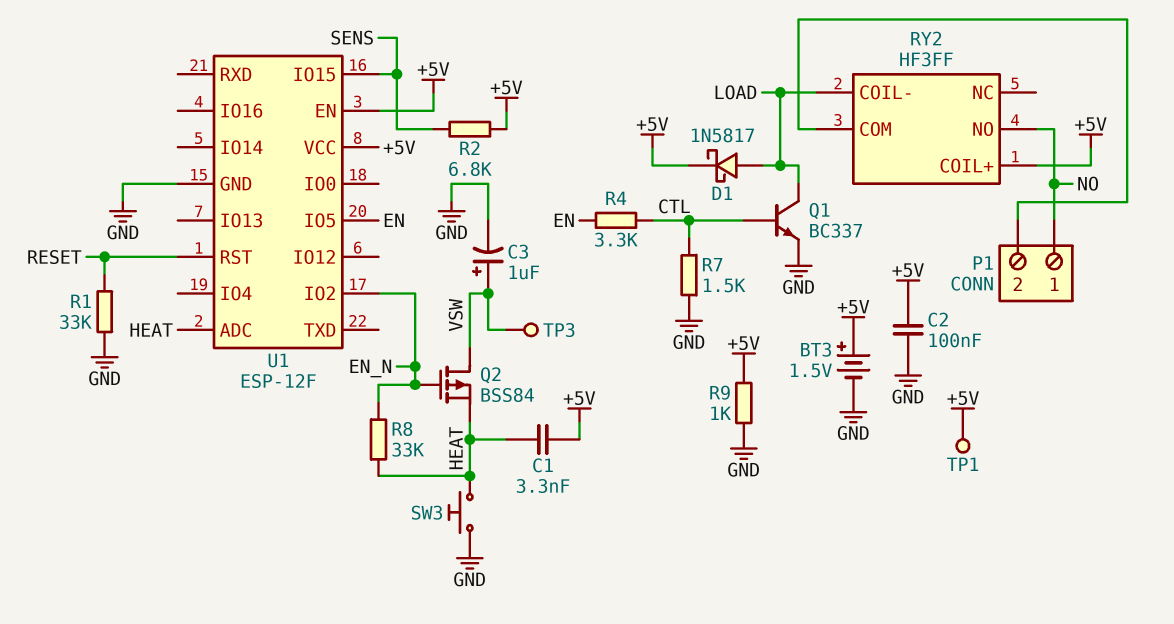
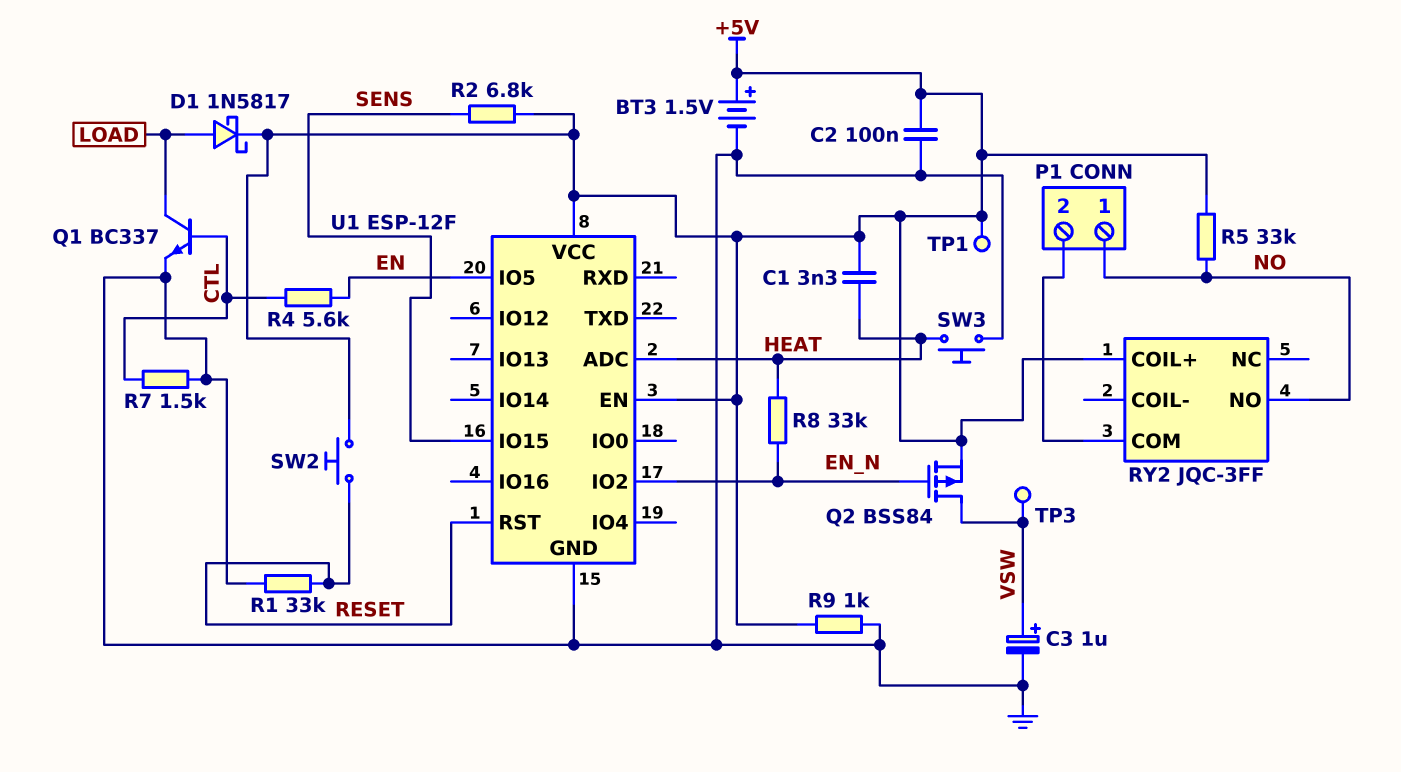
Q2: PMOS BSS84 (G EN_N, D VSW, S HEAT) -> PMOS BSS84 (G EN_N, D VSW, S +5V)
R4: 3.3k (CTL, EN) -> 5.6k (CTL, EN)
R5: none -> 33k (+5V, NO)
RY2: HF3FF -> JQC-3FF
RY2 pin COIL-: LOAD -> none
SW2: none -> button (+5V, RESET)

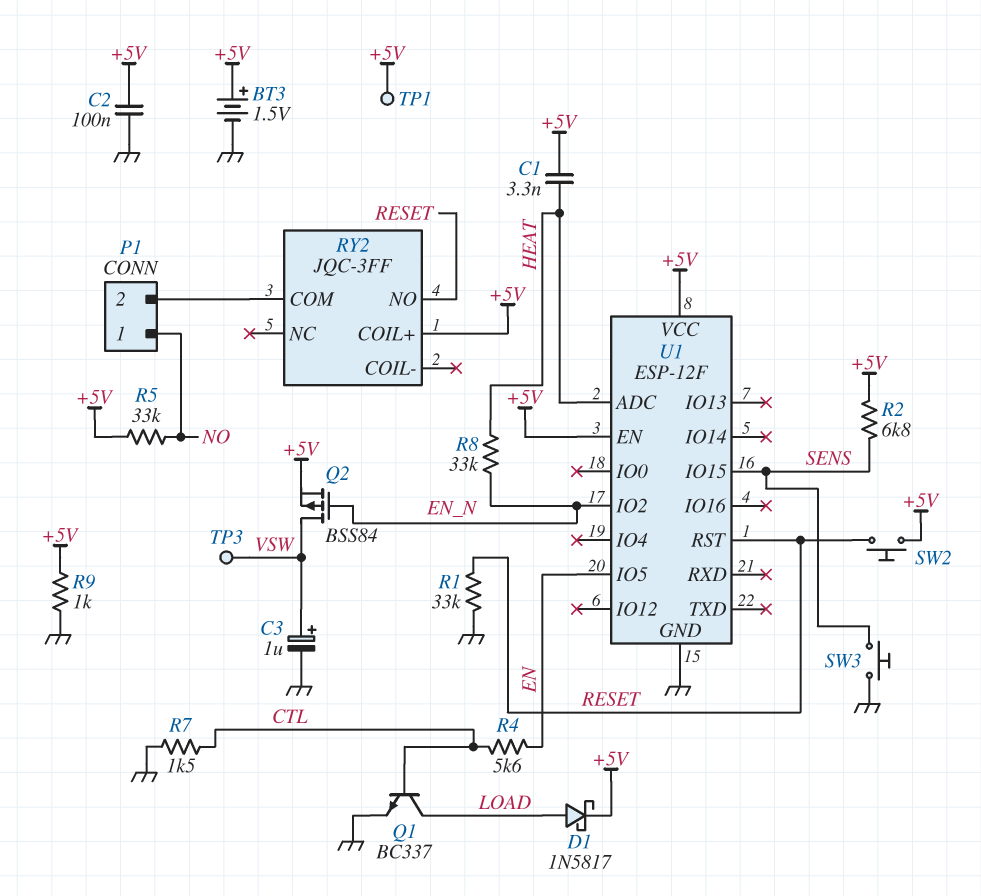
RY2 pin NO: NO -> RESET
SW3: button (GND, HEAT) -> button (GND, SENS)

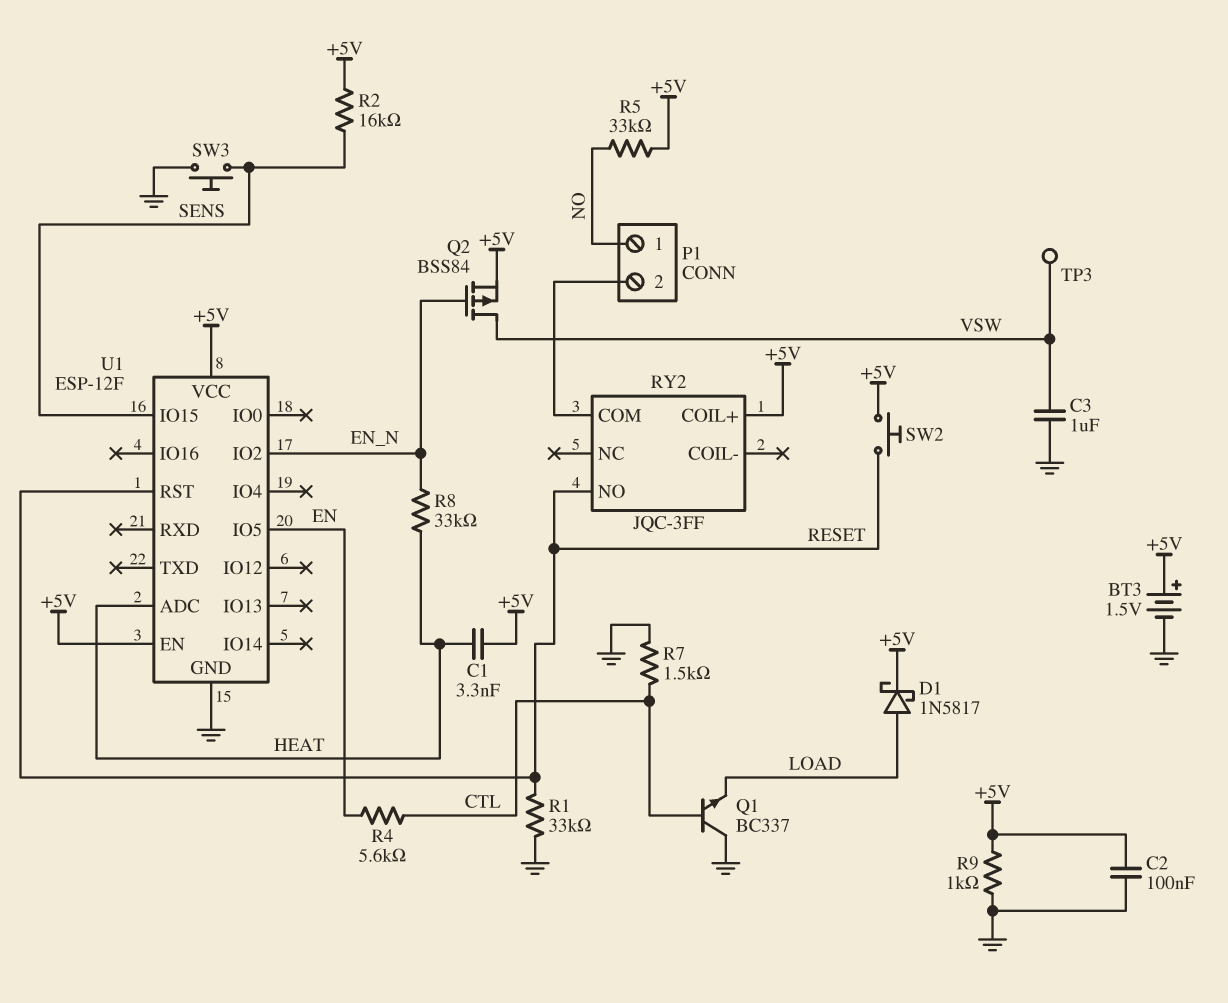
C3: 1uF (plus VSW, minus GND) -> 1uF (GND, VSW)
Q1: NPN BC337 (B CTL, C LOAD, E GND) -> NPN BC337 (B CTL, C GND, E LOAD)
R2: 6.8k (+5V, SENS) -> 16k (+5V, SENS)
TP1: test point (+5V) -> none

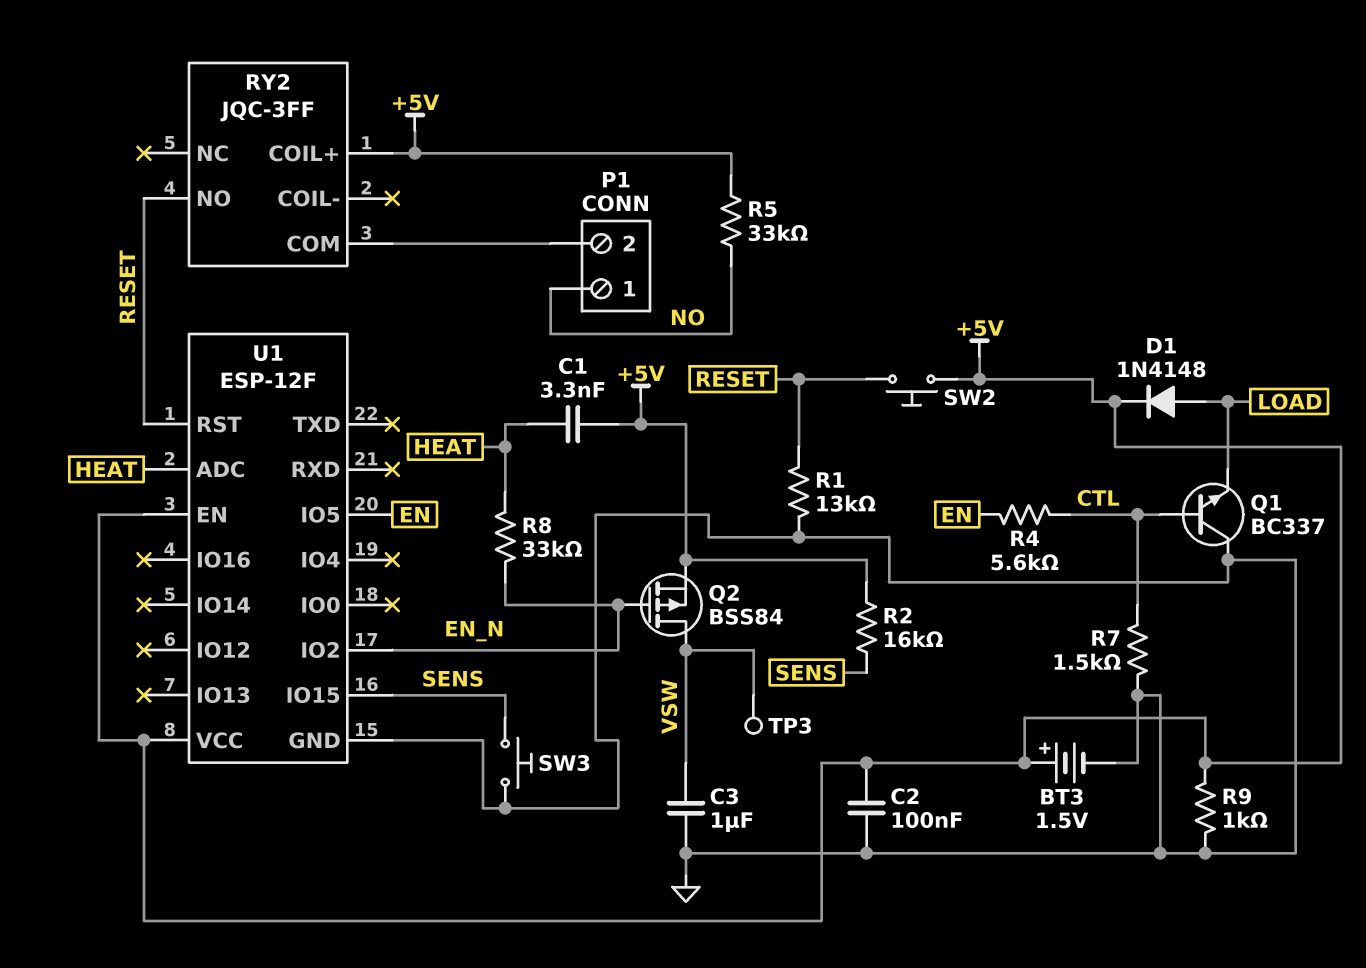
D1: schottky 1N5817 (A LOAD, K +5V) -> diode 1N4148 (A LOAD, K +5V)
R1: 33k (GND, RESET) -> 13k (GND, RESET)

